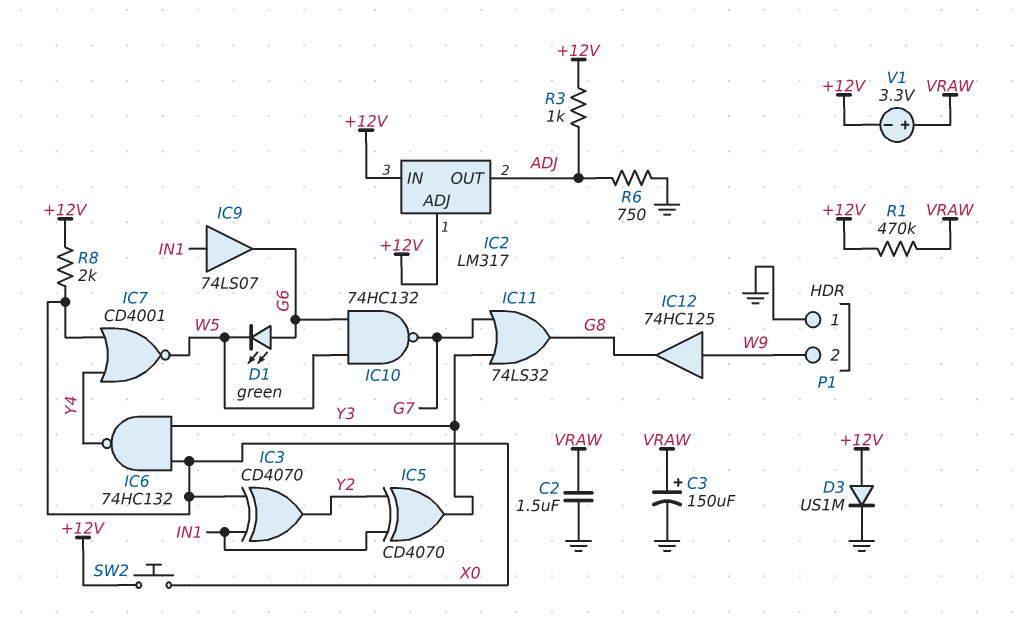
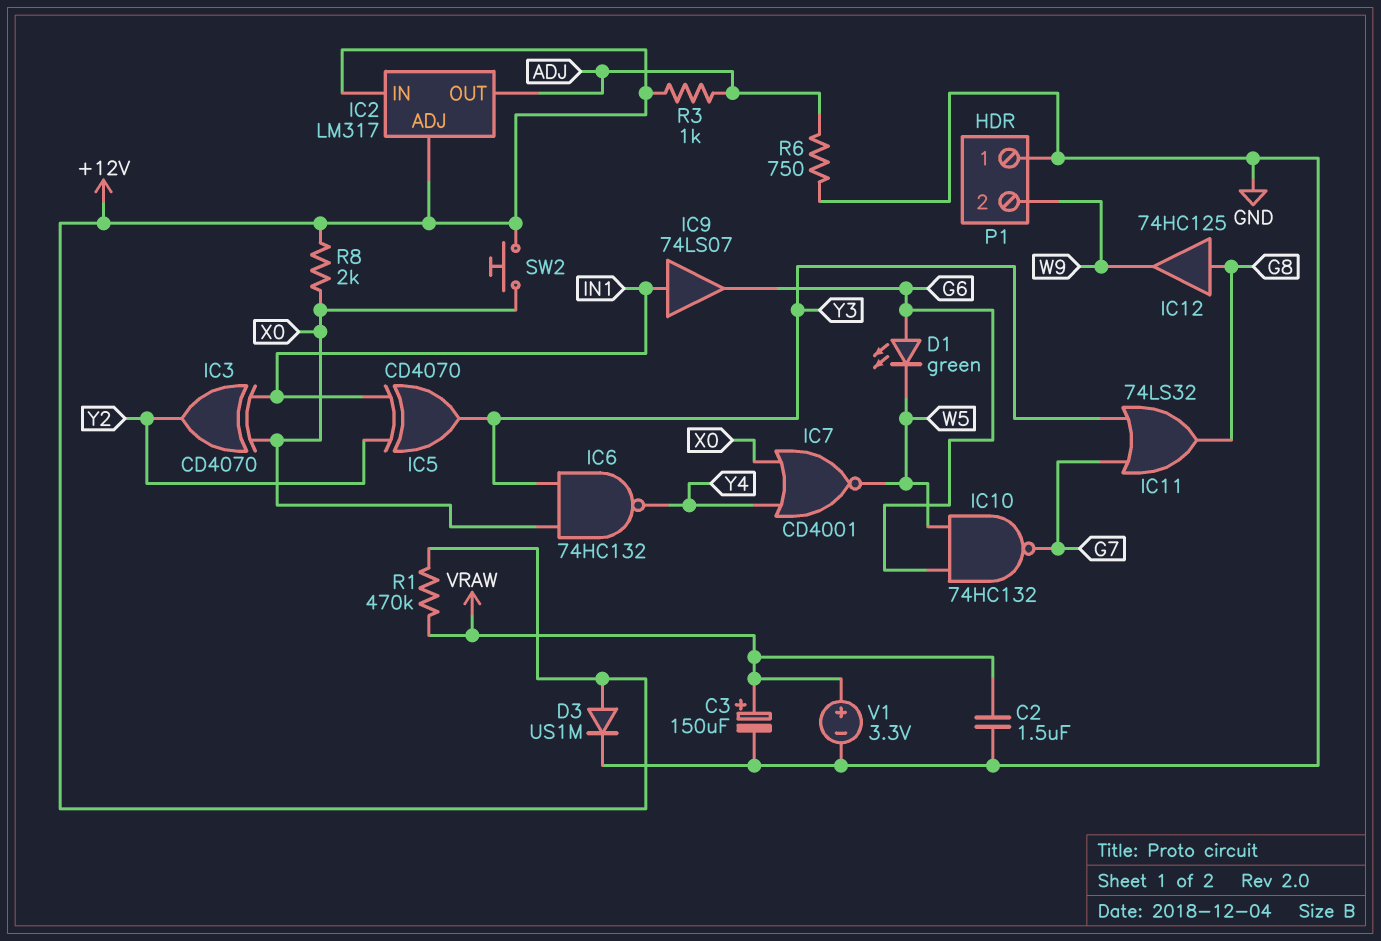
IC12: buffer 74HC125 (in W9, out G8) -> buffer 74HC125 (in G8, out W9)
V1: 3.3V (plus VRAW, minus +12V) -> 3.3V (plus VRAW, minus GND)

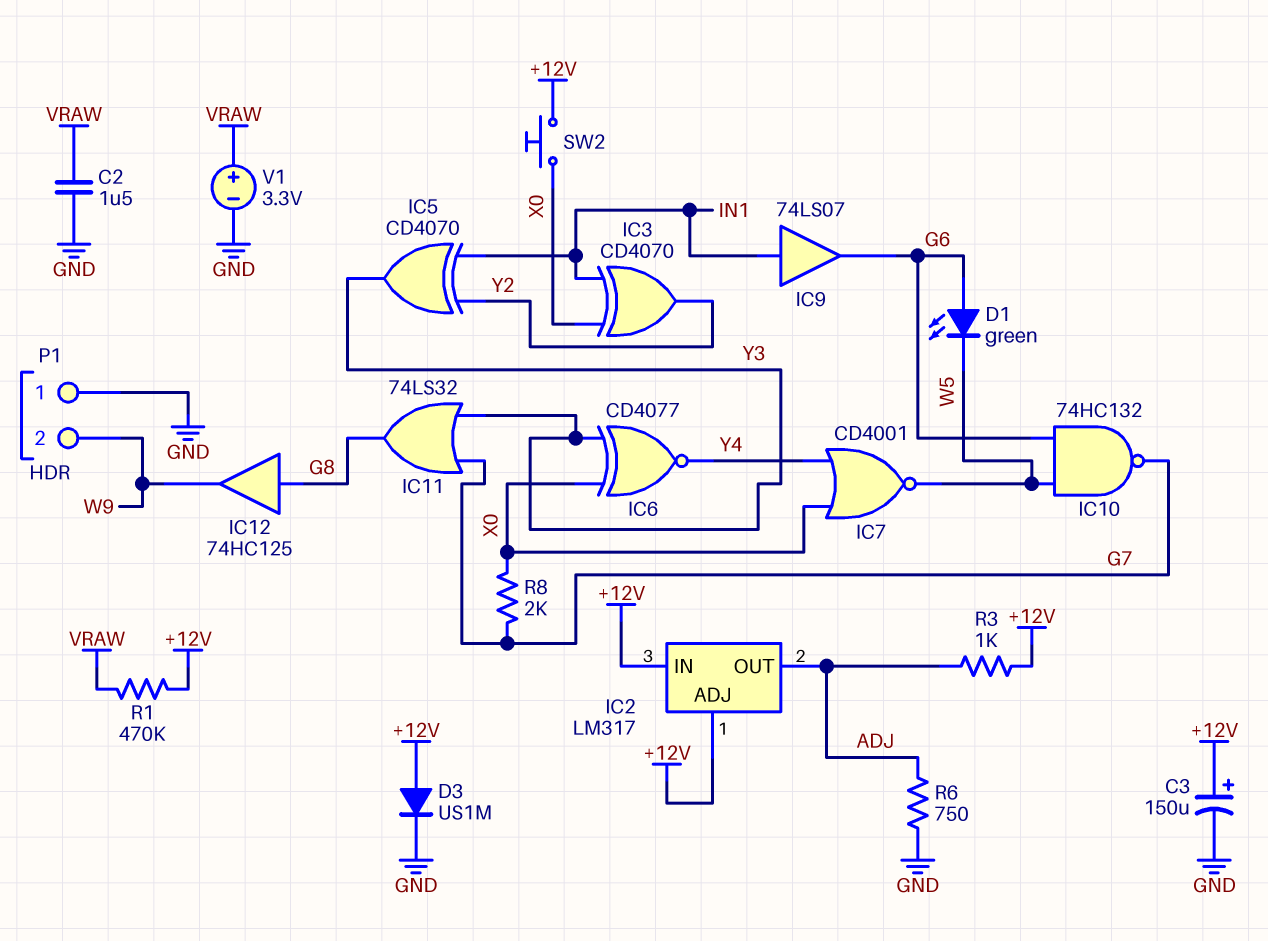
C3: 150uF (plus VRAW, minus GND) -> 150uF (plus +12V, minus GND)
IC6: NAND 74HC132 (in X0, in Y3, out Y4) -> XNOR CD4077 (in X0, in Y3, out Y4)
R8: 2k (+12V, X0) -> 2k (G7, X0)

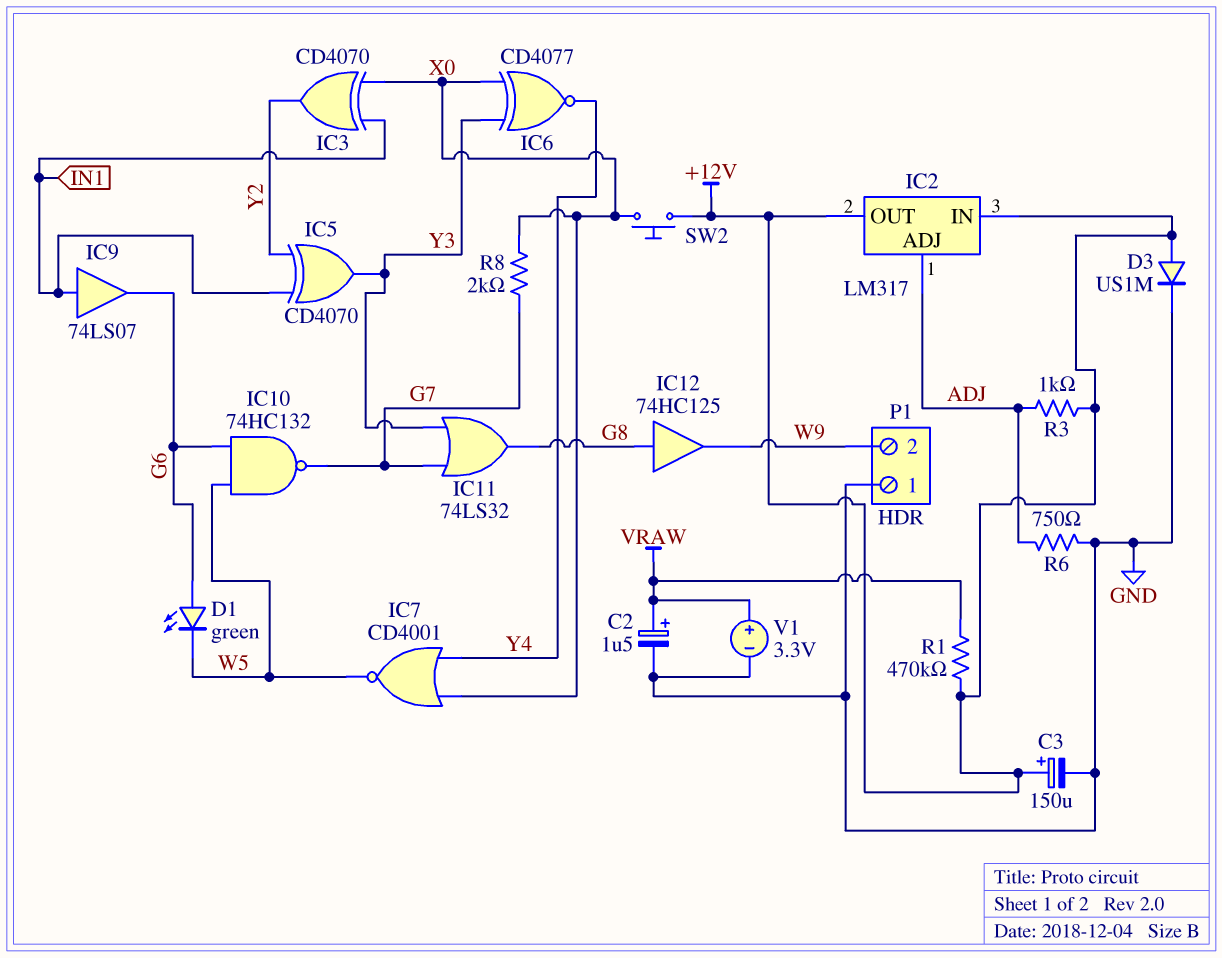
C2: 1.5uF (GND, VRAW) -> 1.5uF (plus VRAW, minus GND)
IC2 pin ADJ: +12V -> ADJ
IC2 pin OUT: ADJ -> +12V

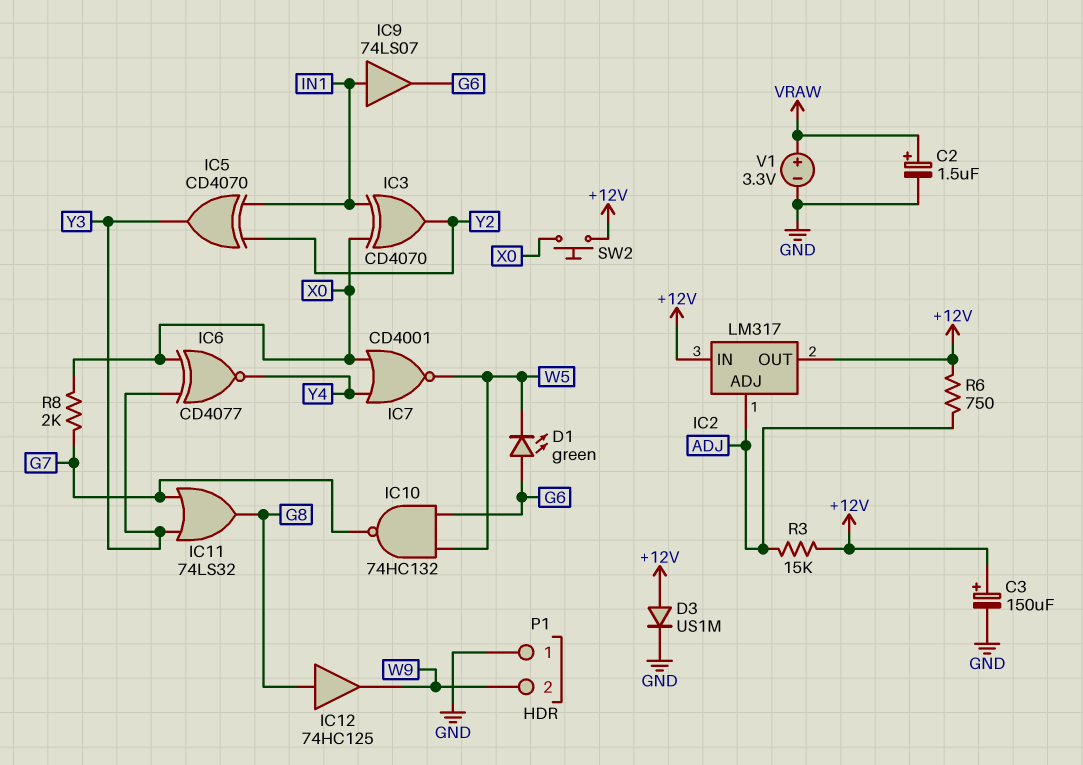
R1: 470k (+12V, VRAW) -> none
R3: 1k (+12V, ADJ) -> 15k (+12V, ADJ)
R6: 750 (ADJ, GND) -> 750 (+12V, ADJ)

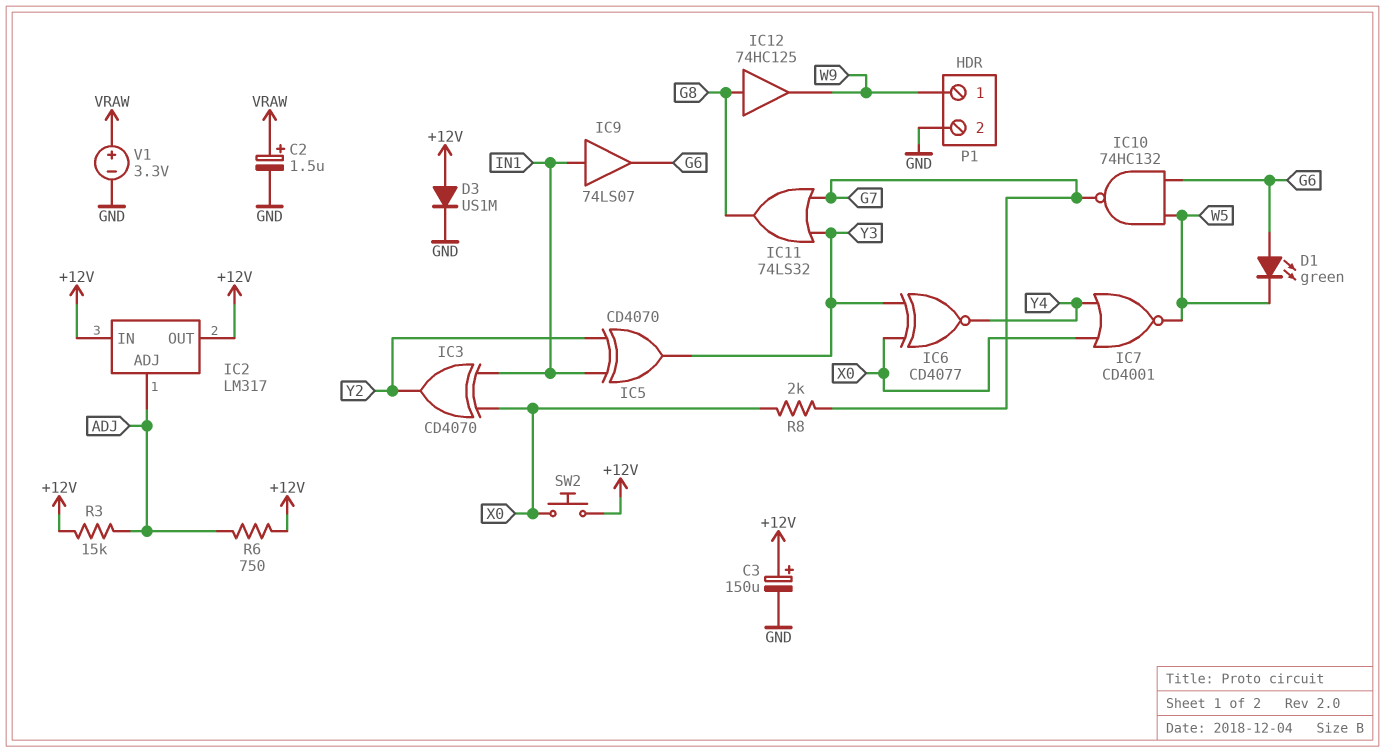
P1 pin 1: GND -> W9
P1 pin 2: W9 -> GND

